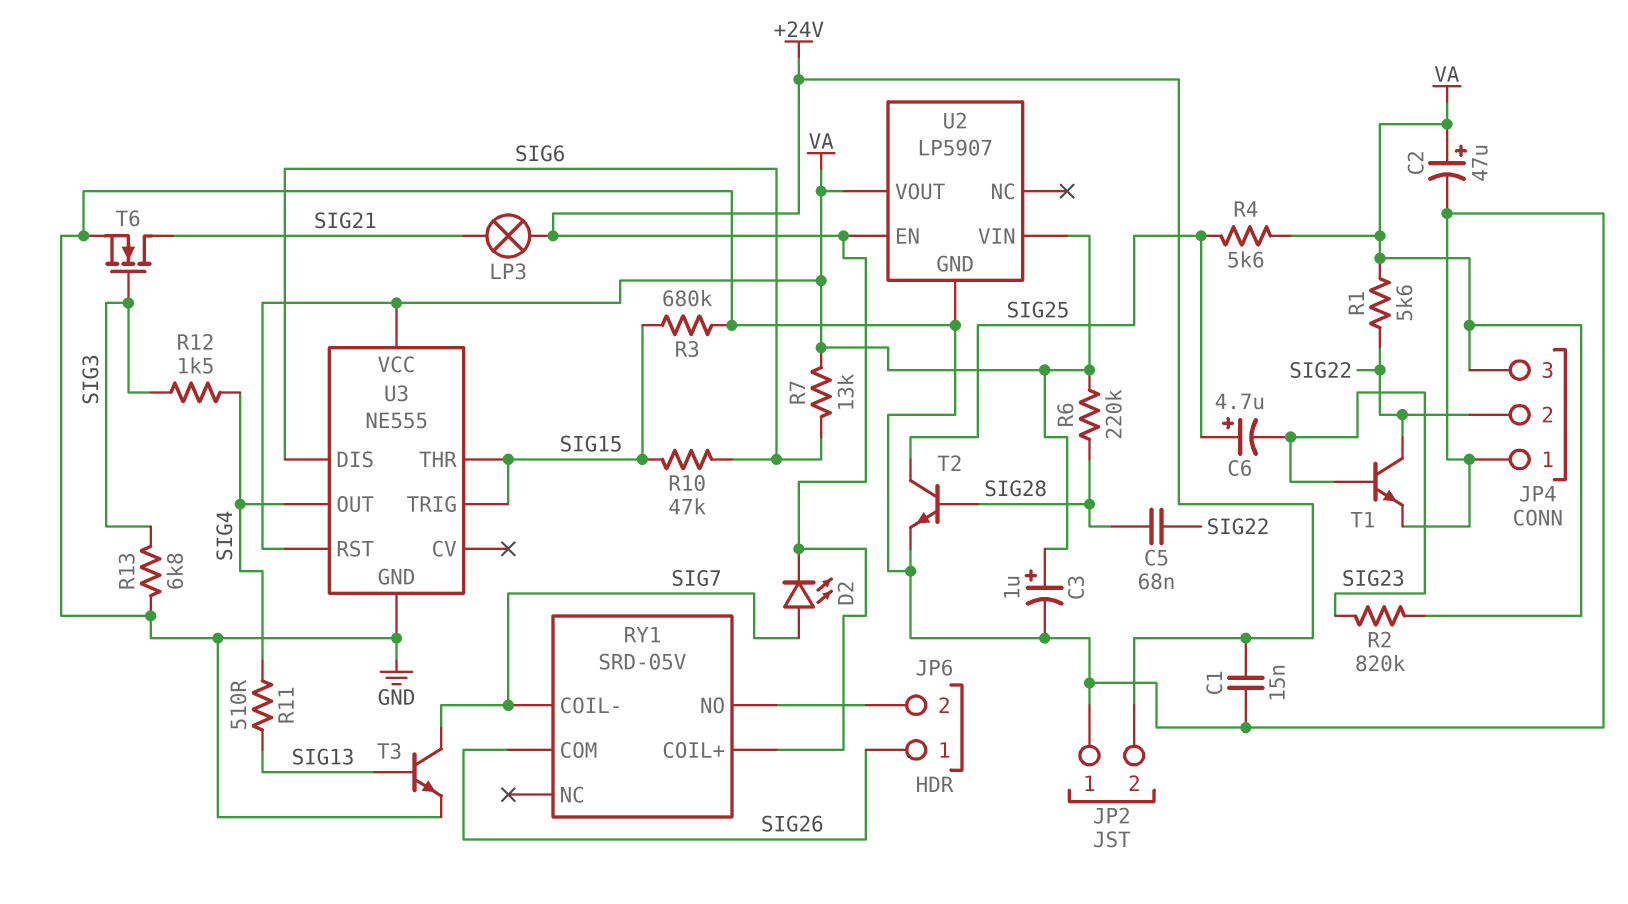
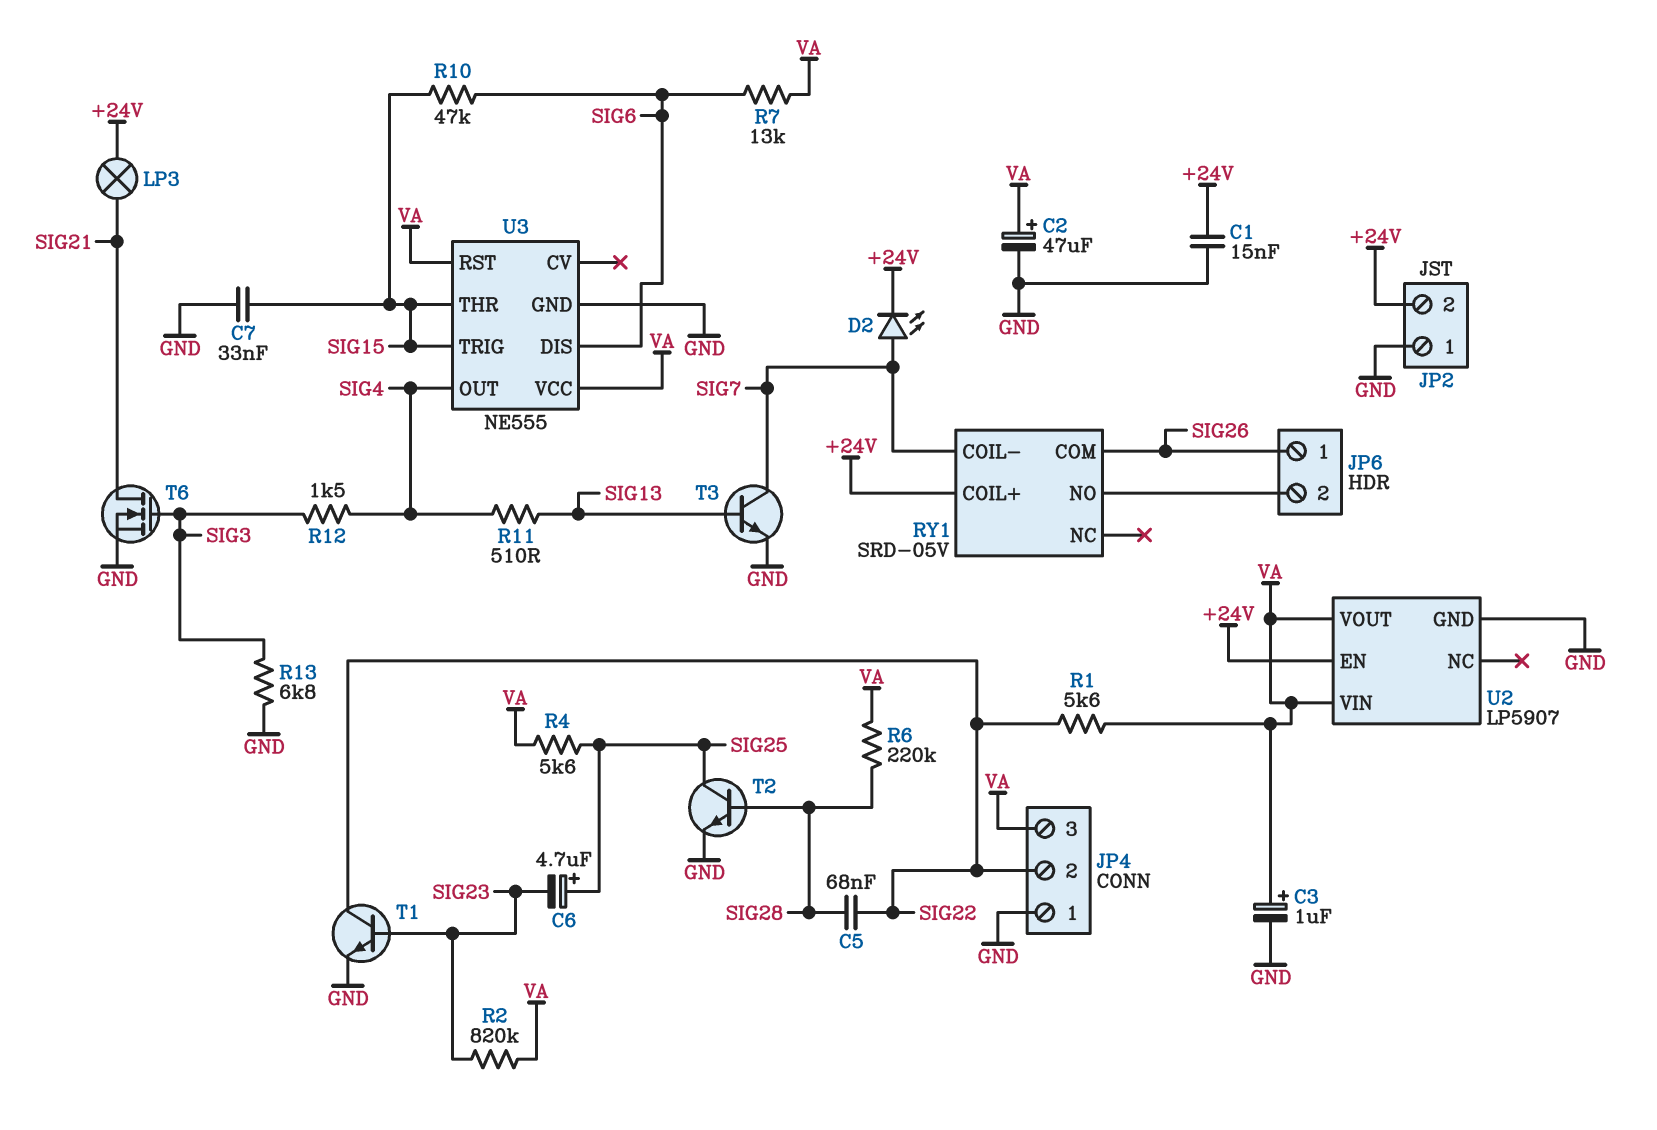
C7: none -> 33nF (GND, SIG15)
R3: 680k (GND, SIG15) -> none

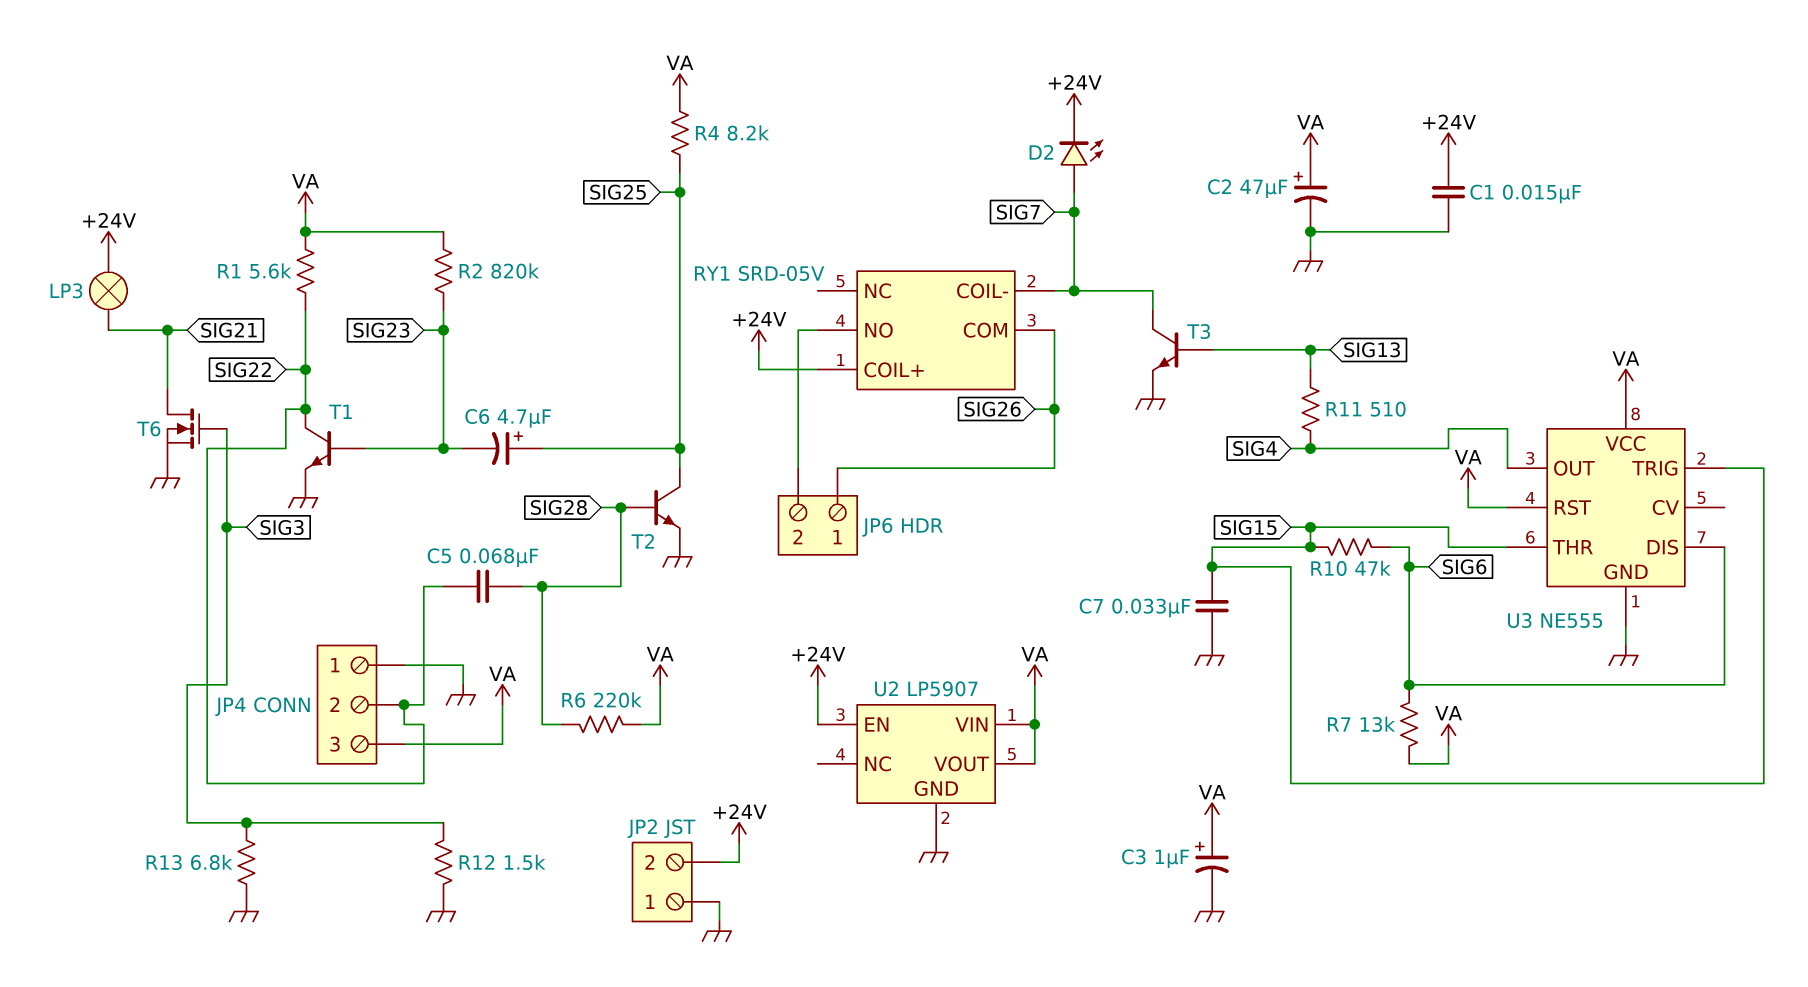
R4: 5.6k (SIG25, VA) -> 8.2k (SIG25, VA)
R12: 1.5k (SIG3, SIG4) -> 1.5k (GND, SIG3)

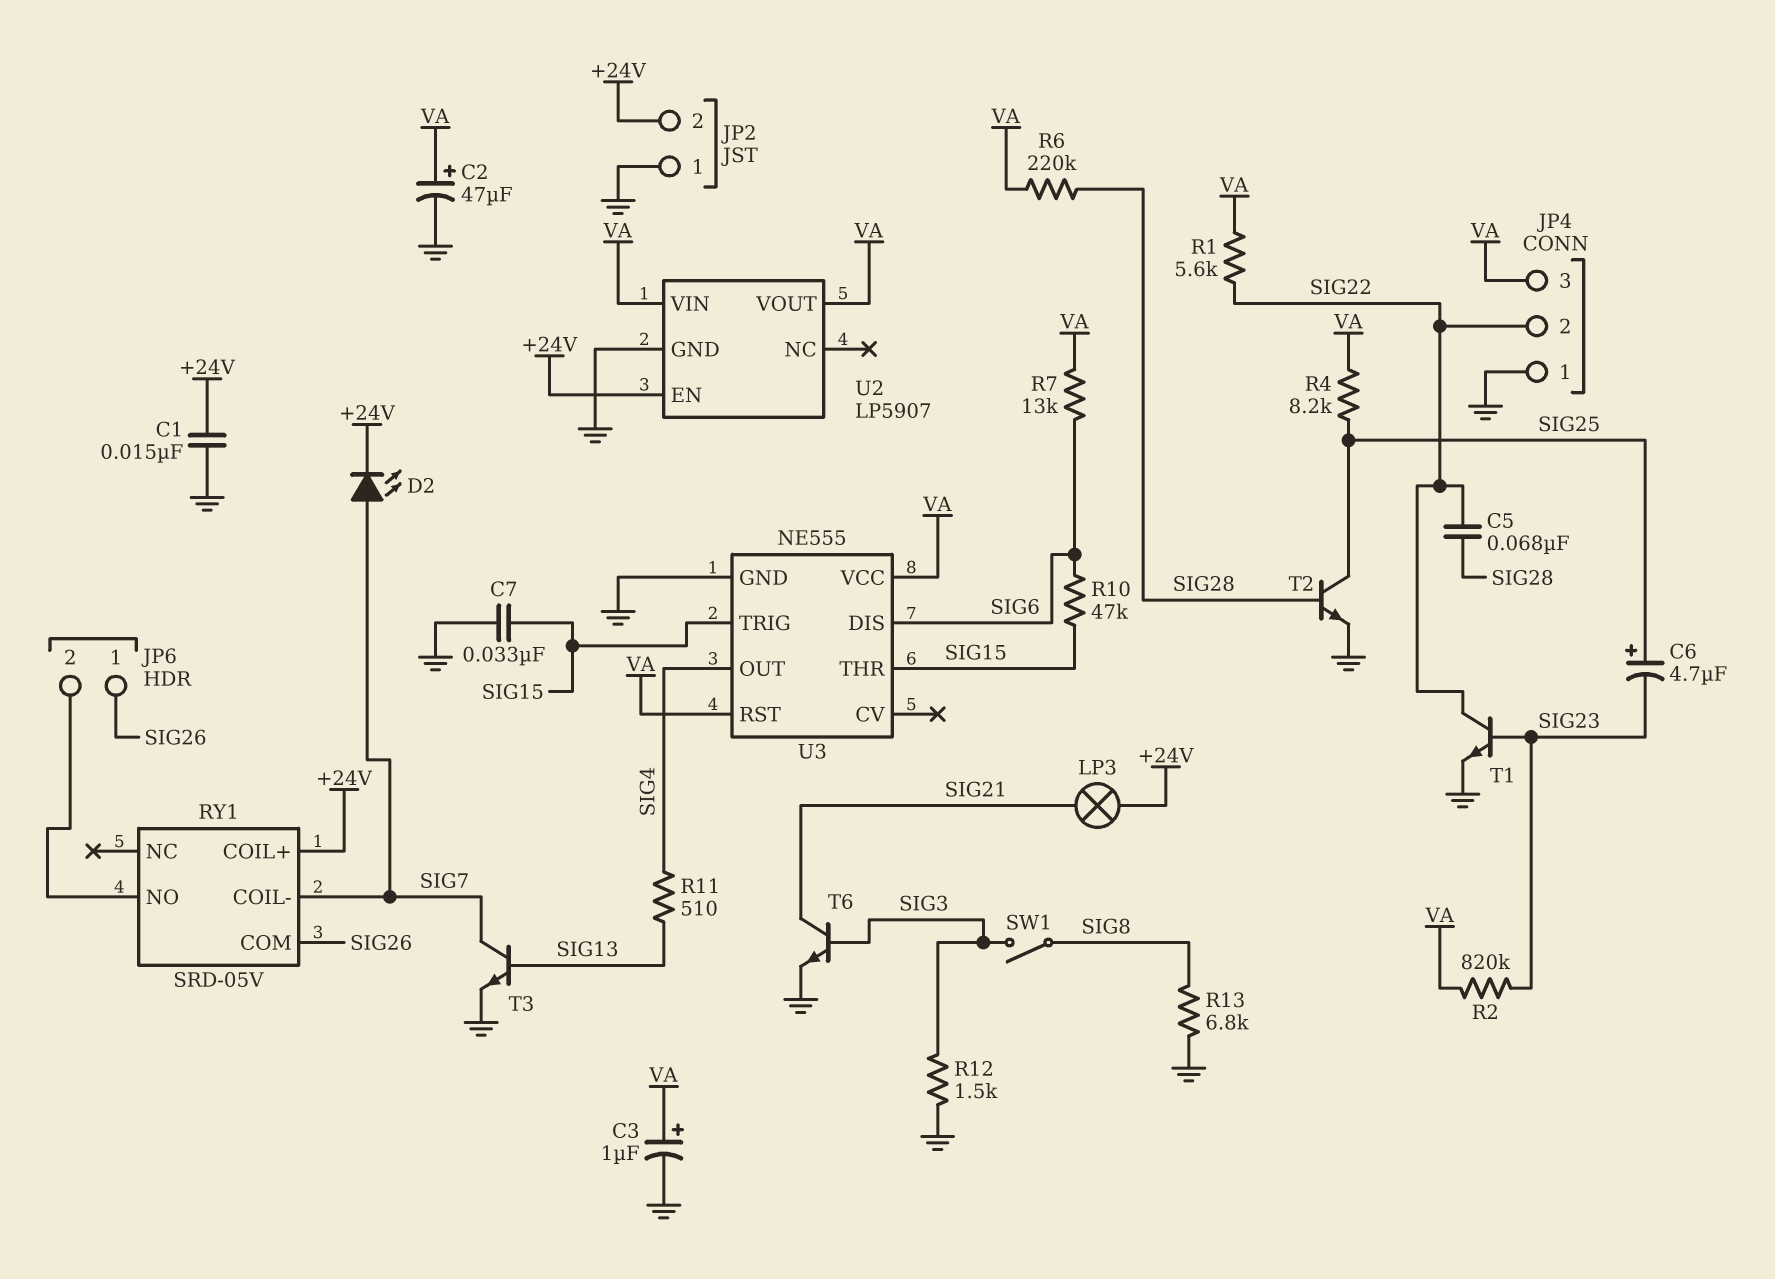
R13: 6.8k (GND, SIG3) -> 6.8k (GND, SIG8)
SW1: none -> switch (SIG3, SIG8)
T6: NMOS (G SIG3, D SIG21, S GND) -> NPN (B SIG3, C SIG21, E GND)

